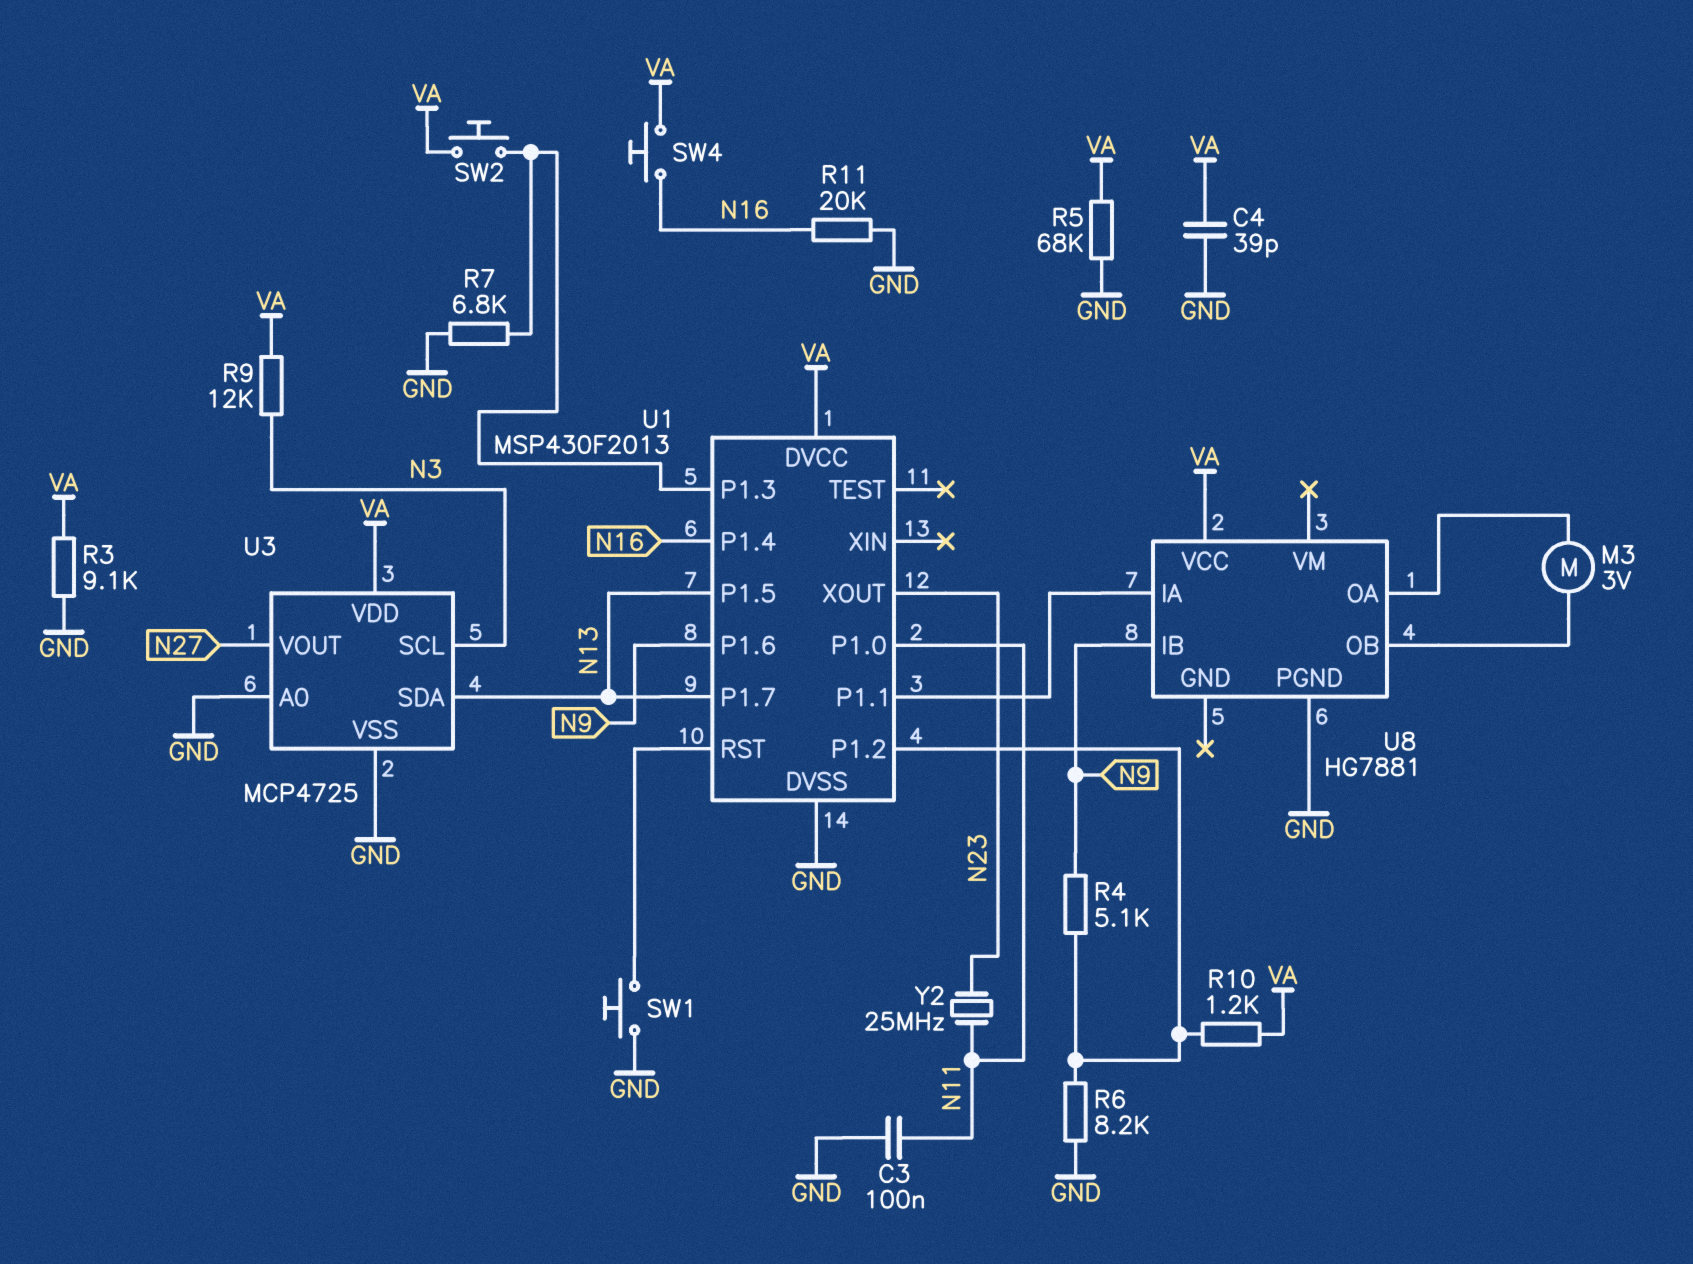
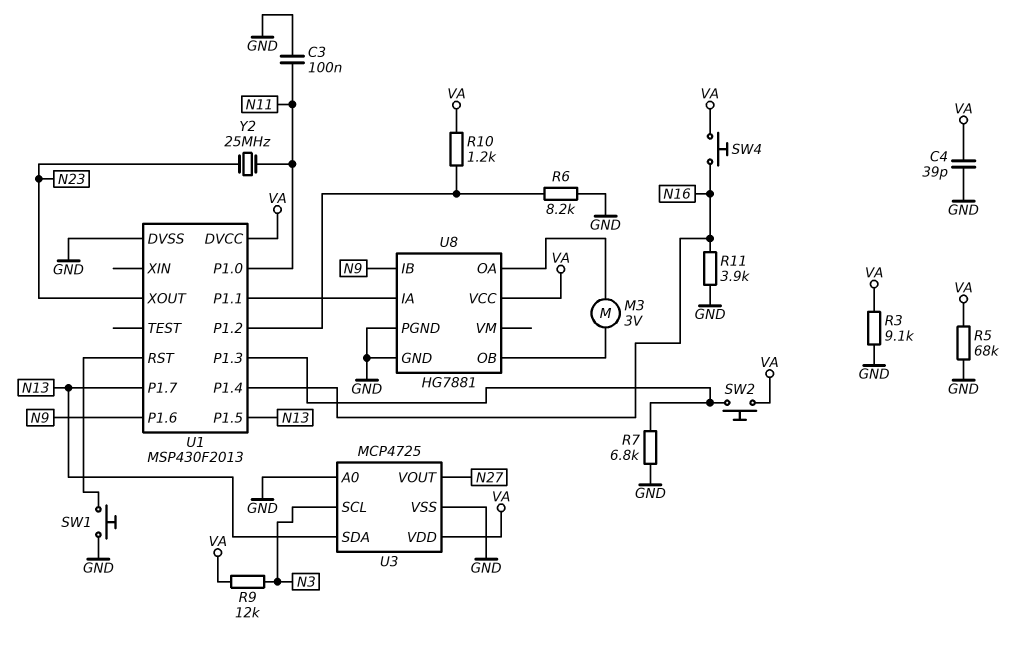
R4: 5.1k (N9, U1/P1.2) -> none
R11: 20k (GND, N16) -> 3.9k (GND, N16)
U8 pin GND: none -> GND

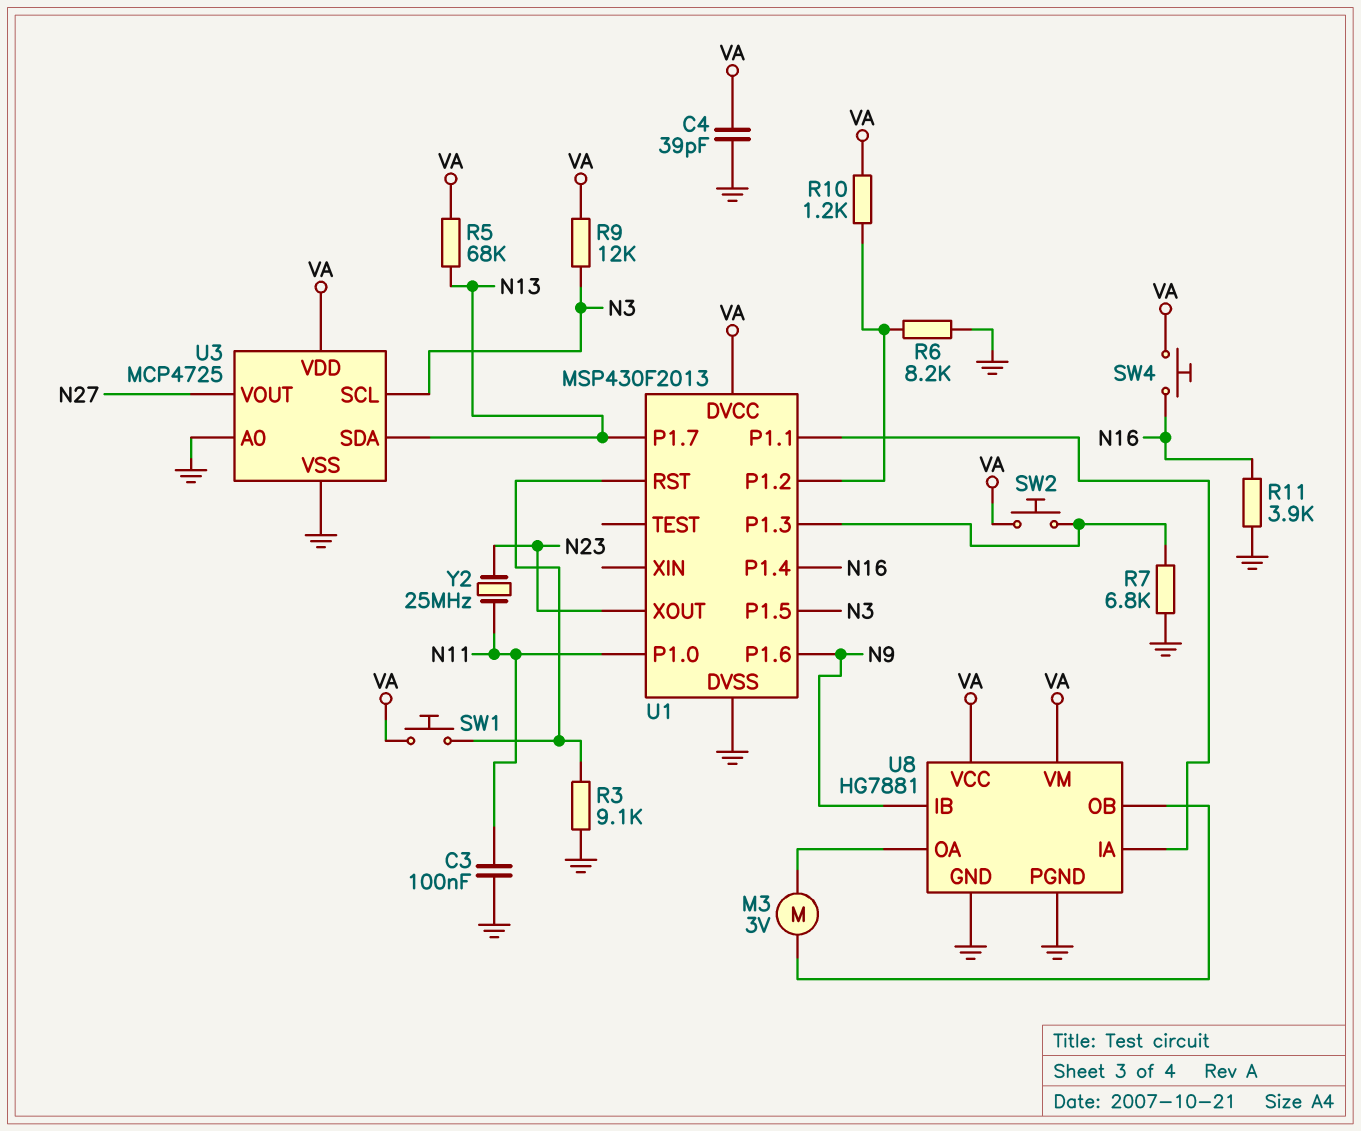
R3: 9.1k (GND, VA) -> 9.1k (GND, U1/RST)
R5: 68k (GND, VA) -> 68k (N13, VA)
SW1: button (GND, U1/RST) -> button (U1/RST, VA)
U1 pin P1.5: N13 -> N3
U8 pin VM: none -> VA

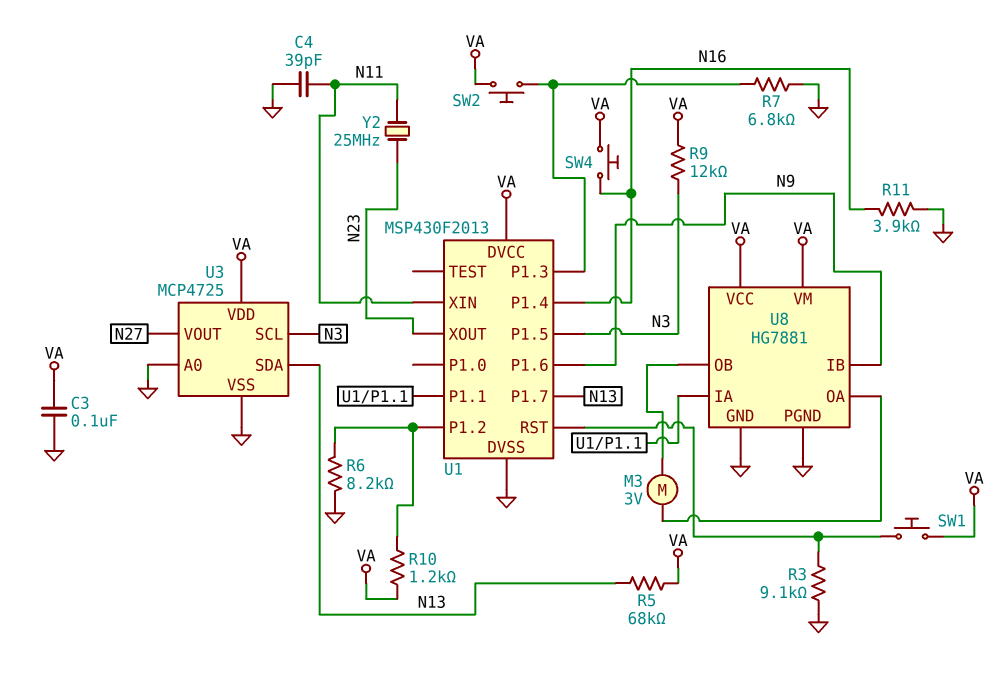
C3: 100nF (GND, N11) -> 100nF (GND, VA)
C4: 39pF (GND, VA) -> 39pF (GND, N11)
U1 pin P1.0: N11 -> none
U1 pin XIN: none -> N11

